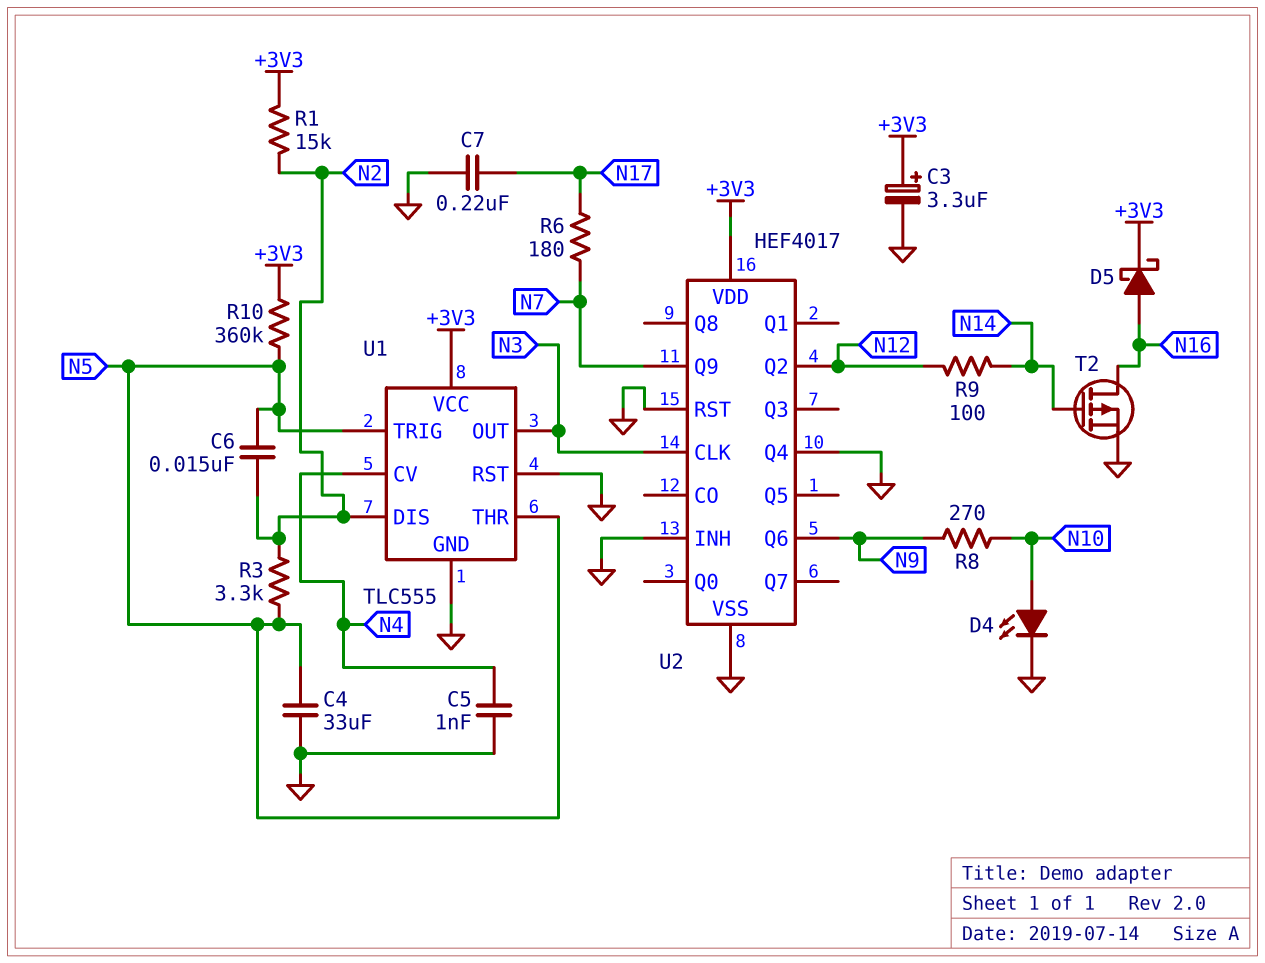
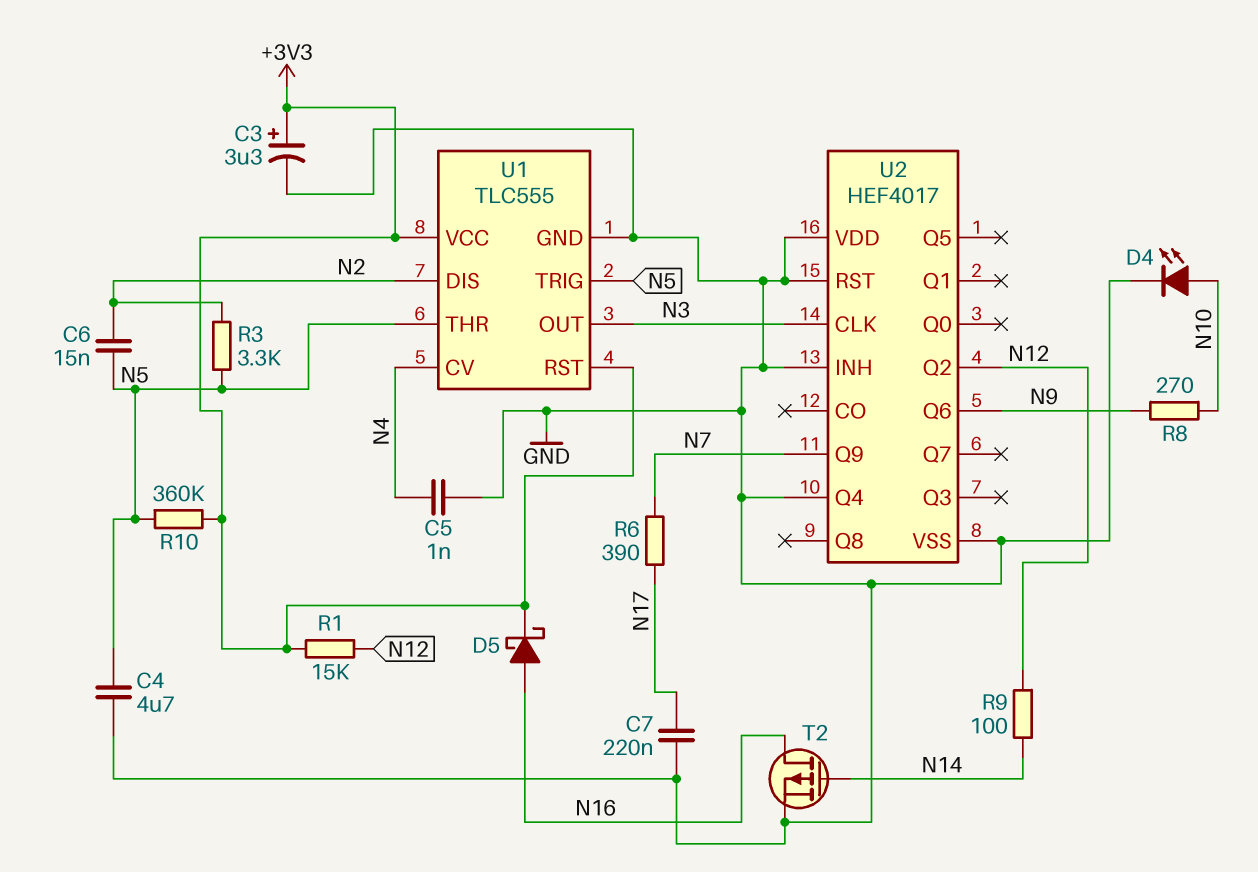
C4: 33uF (GND, N5) -> 4.7uF (GND, N5)
R1: 15k (+3V3, N2) -> 15k (+3V3, N12)
R6: 180 (N7, N17) -> 390 (N7, N17)
U1 pin RST: GND -> +3V3
U2 pin VDD: +3V3 -> GND

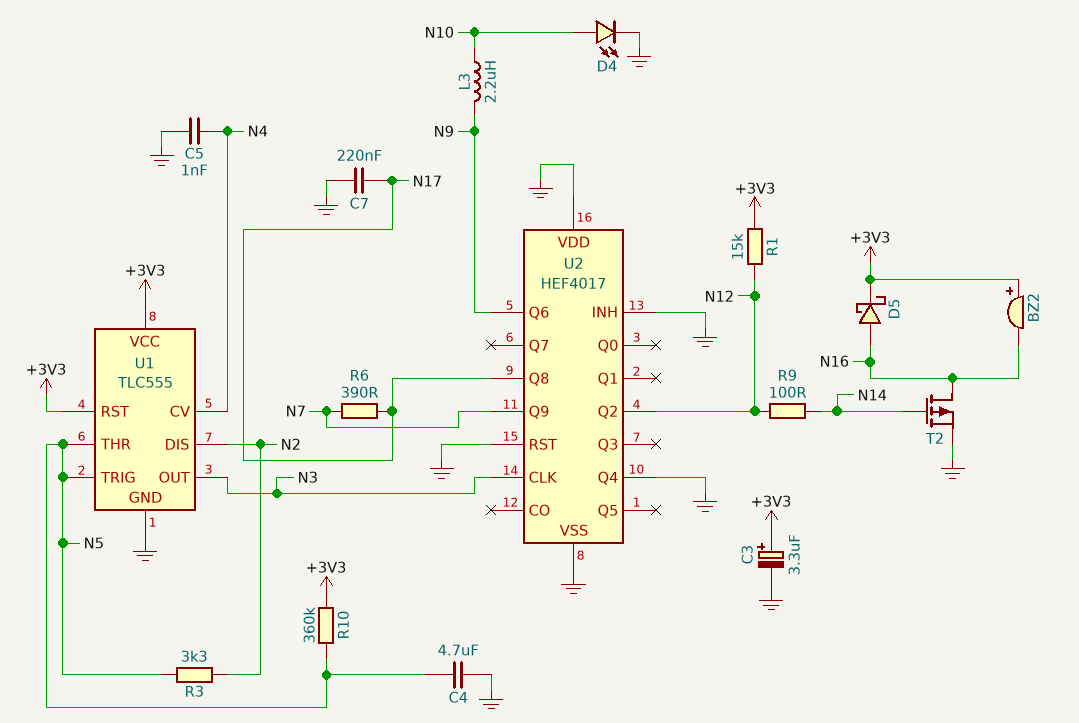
BZ2: none -> buzzer (plus +3V3, minus N16)
C6: 15nF (N2, N5) -> none
L3: none -> 2.2uH (N9, N10)
R8: 270 (N9, N10) -> none
U2 pin Q8: none -> N17

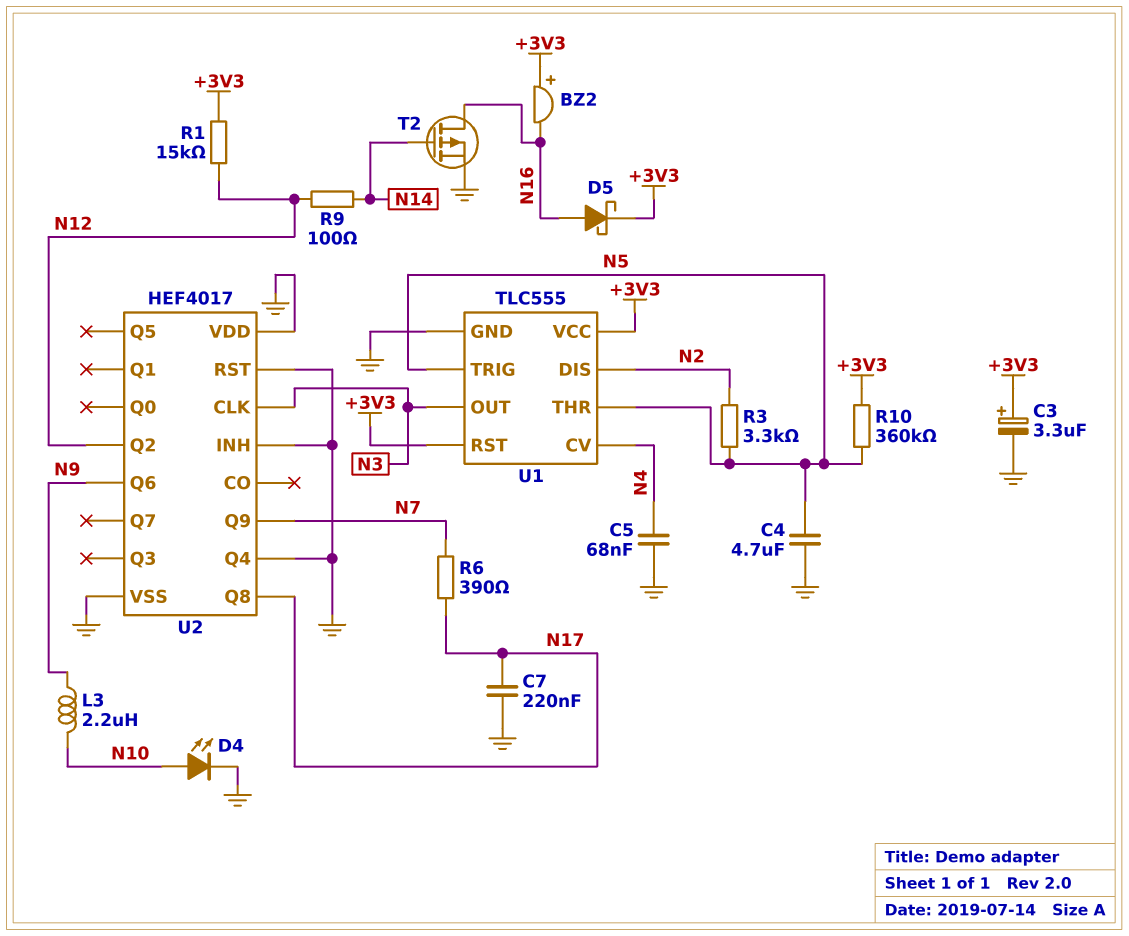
C5: 1nF (GND, N4) -> 68nF (GND, N4)

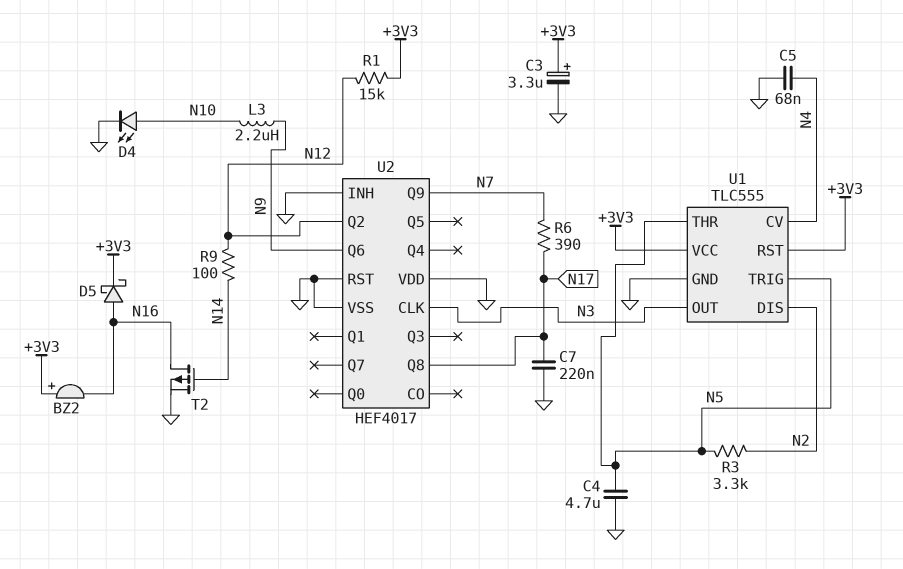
R10: 360k (+3V3, N5) -> none
U2 pin Q4: GND -> none

